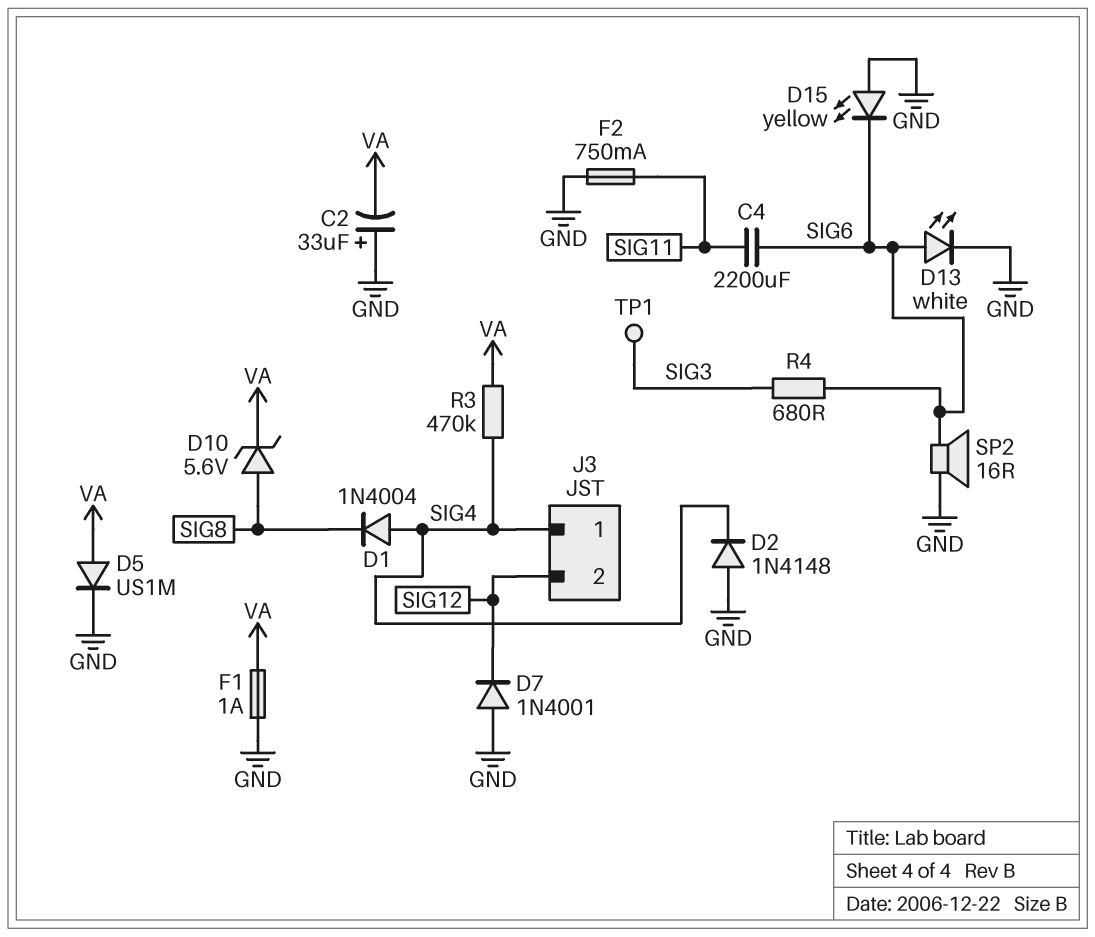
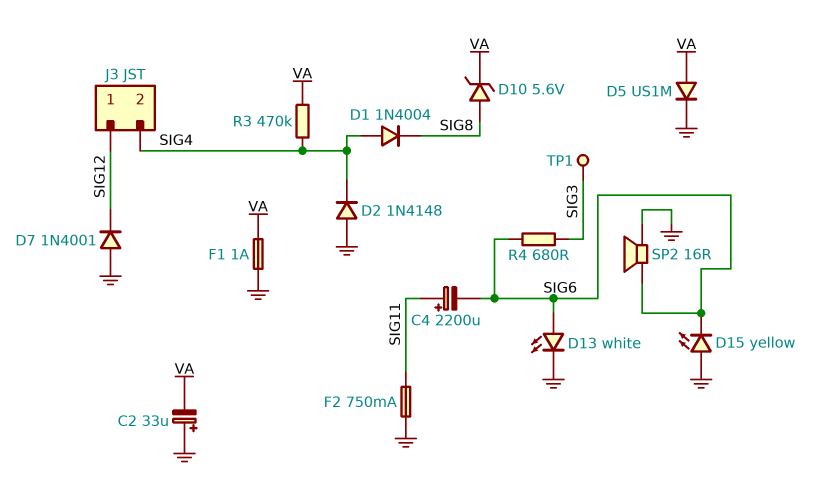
C4: 2200uF (SIG6, SIG11) -> 2200uF (plus SIG11, minus SIG6)
J3 pin 1: SIG4 -> SIG12
J3 pin 2: SIG12 -> SIG4

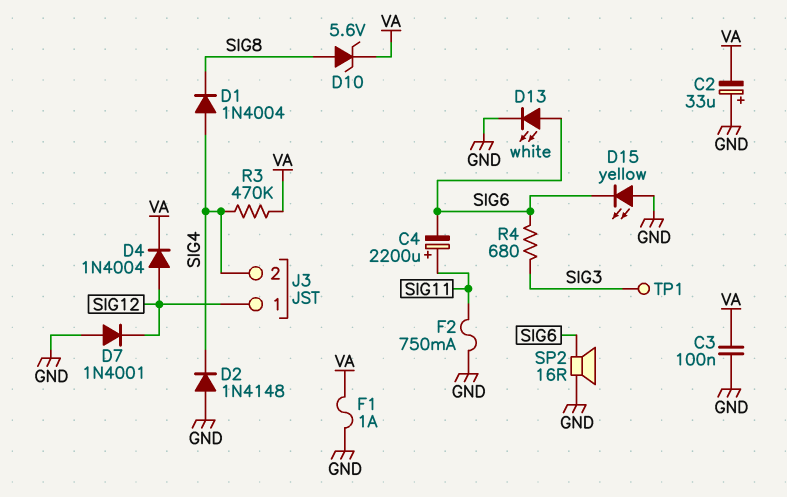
C3: none -> 100nF (GND, VA)
D4: none -> diode 1N4004 (A SIG12, K VA)
D5: diode US1M (A VA, K GND) -> none

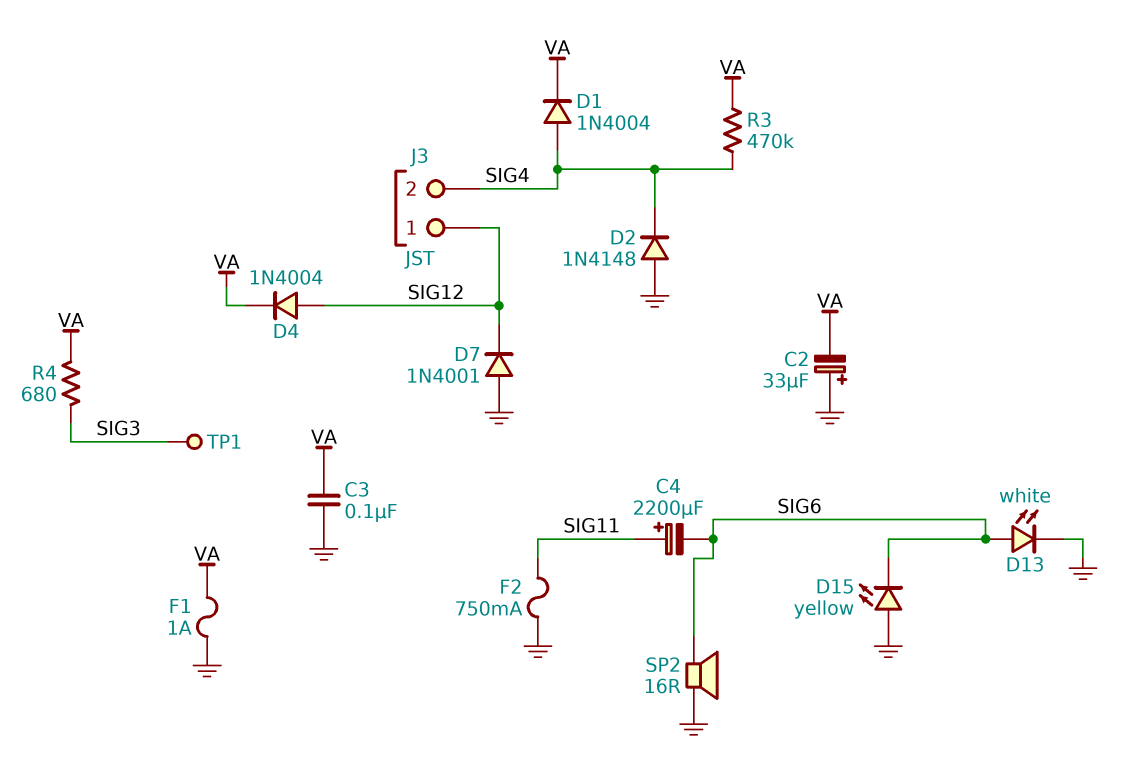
D1: diode 1N4004 (A SIG4, K SIG8) -> diode 1N4004 (A SIG4, K VA)
D10: zener 5.6V (A SIG8, K VA) -> none
R4: 680 (SIG3, SIG6) -> 680 (SIG3, VA)

